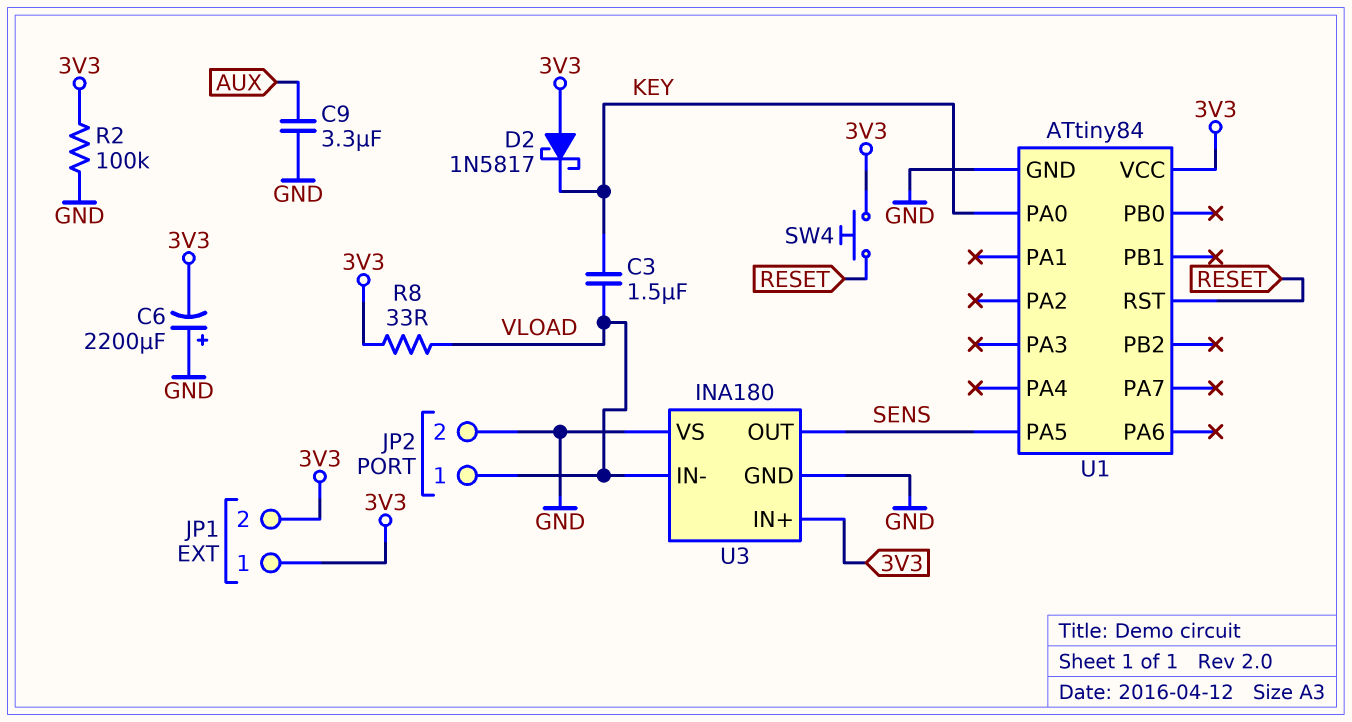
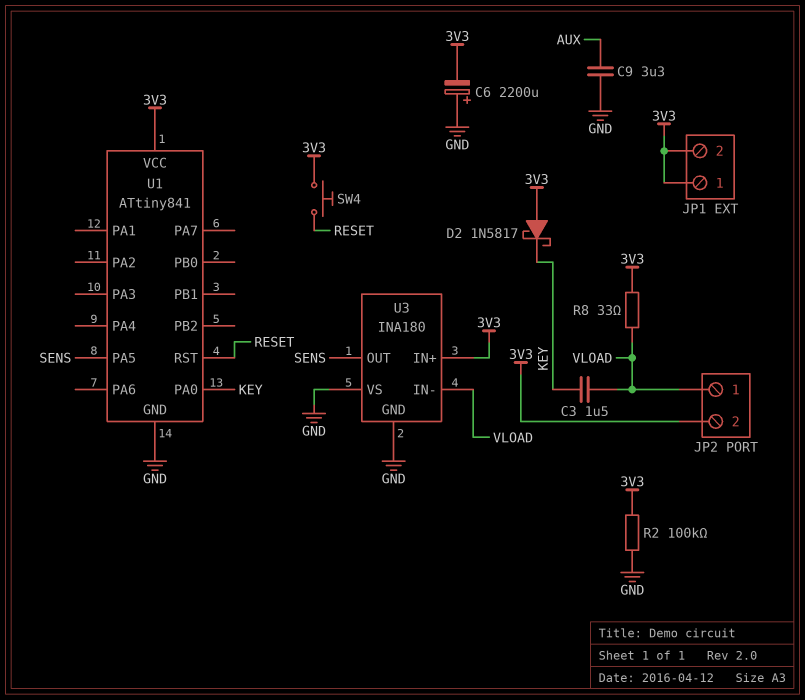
JP2 pin 2: GND -> 3V3
U1: ATtiny84 -> ATtiny841

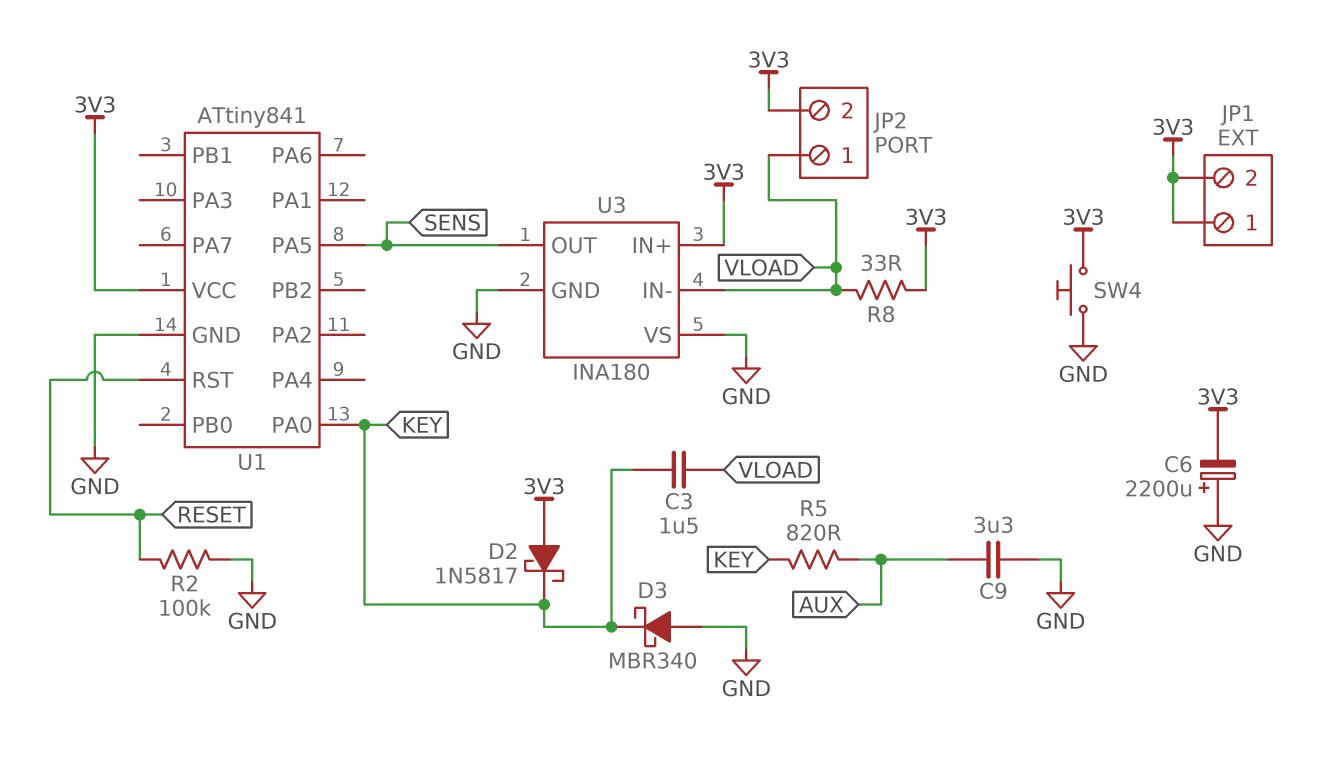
D3: none -> schottky MBR340 (A GND, K KEY)
R2: 100k (3V3, GND) -> 100k (GND, RESET)
R5: none -> 820 (AUX, KEY)
SW4: button (3V3, RESET) -> button (3V3, GND)

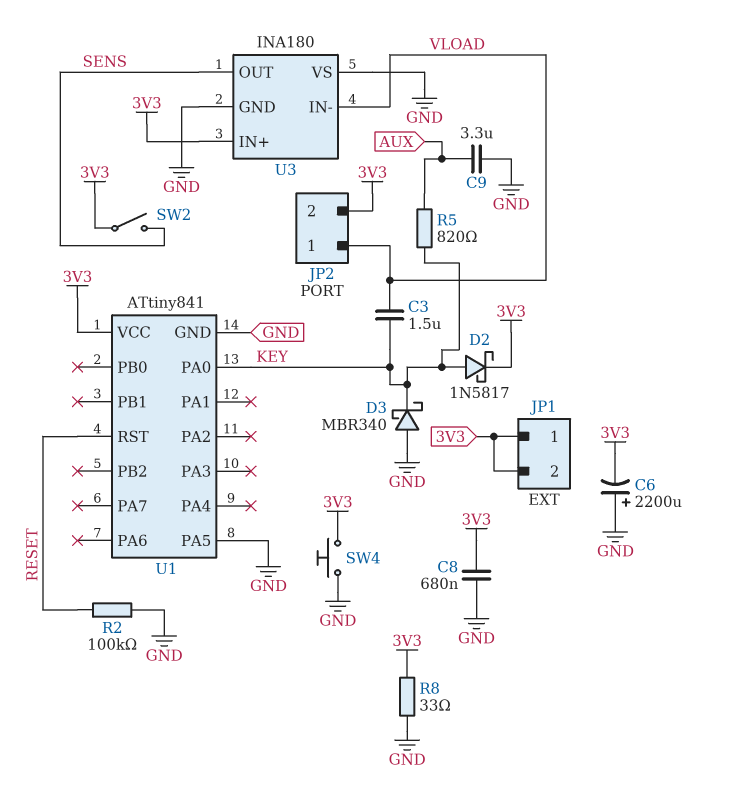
C8: none -> 680nF (3V3, GND)
D2: schottky 1N5817 (A 3V3, K KEY) -> schottky 1N5817 (A KEY, K 3V3)
R8: 33 (3V3, VLOAD) -> 33 (3V3, GND)
SW2: none -> switch (3V3, SENS)
U1 pin PA5: SENS -> GND

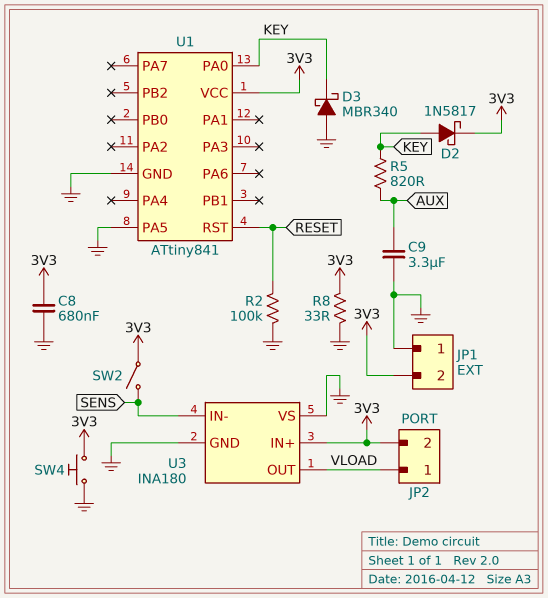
C3: 1.5uF (KEY, VLOAD) -> none
C6: 2200uF (plus GND, minus 3V3) -> none
JP1 pin 1: 3V3 -> GND
U3 pin IN-: VLOAD -> SENS
U3 pin OUT: SENS -> VLOAD

